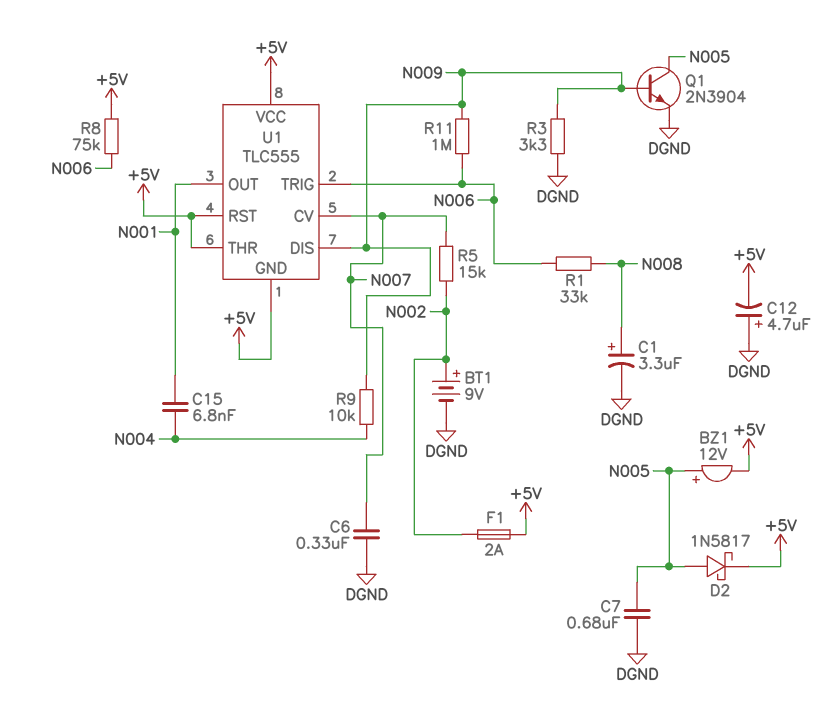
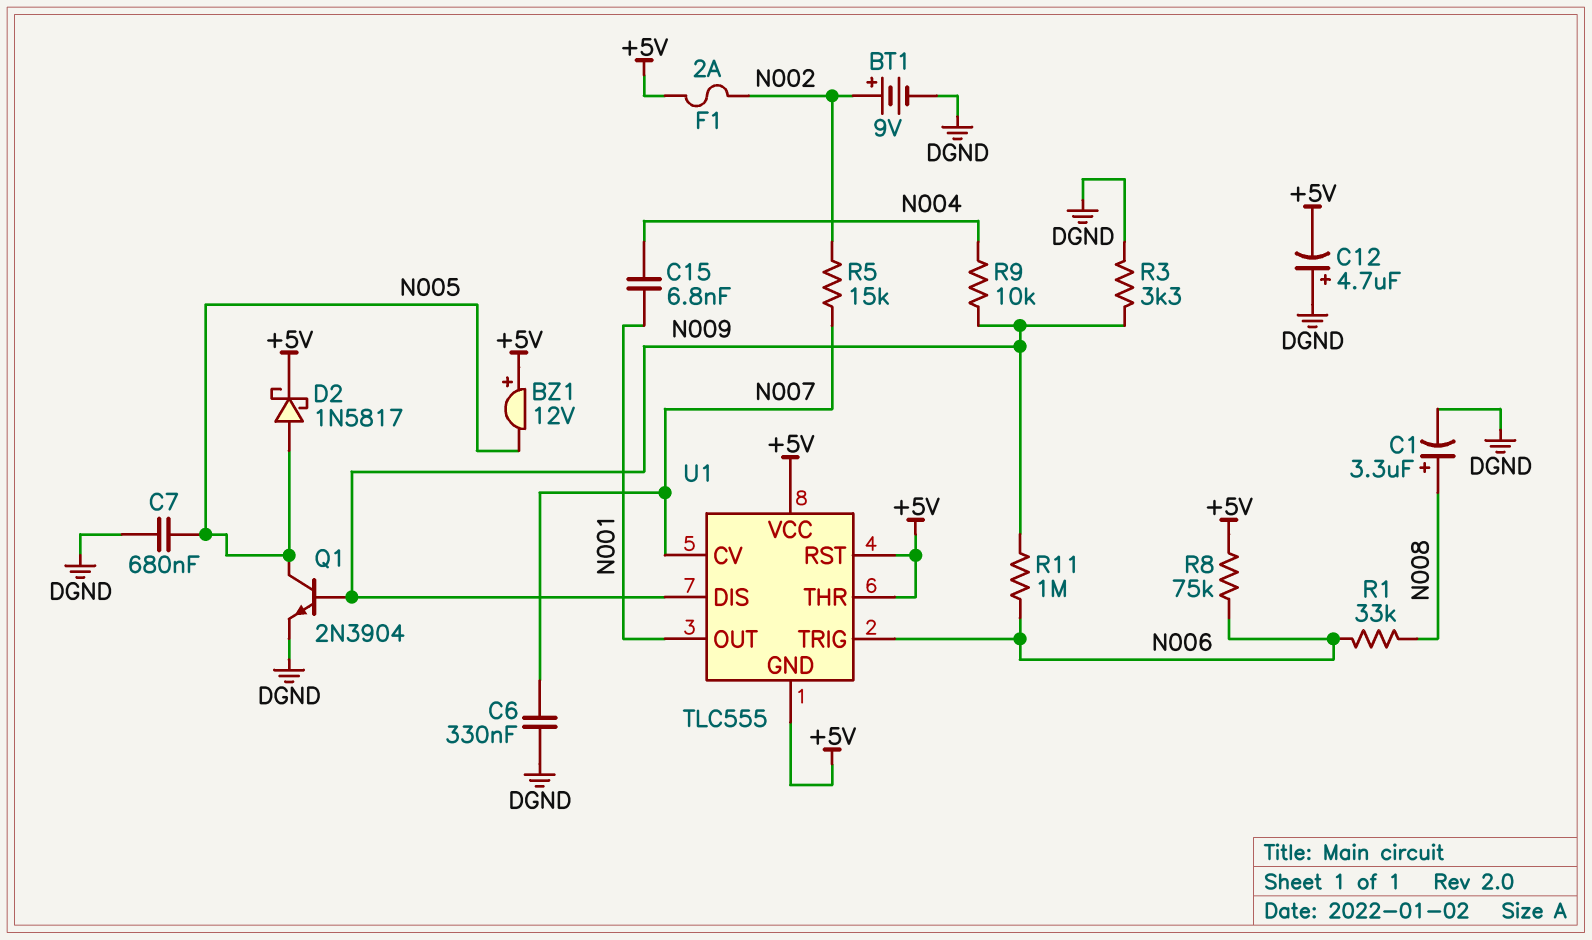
BZ1: buzzer 12V (plus N005, minus +5V) -> buzzer 12V (plus +5V, minus N005)

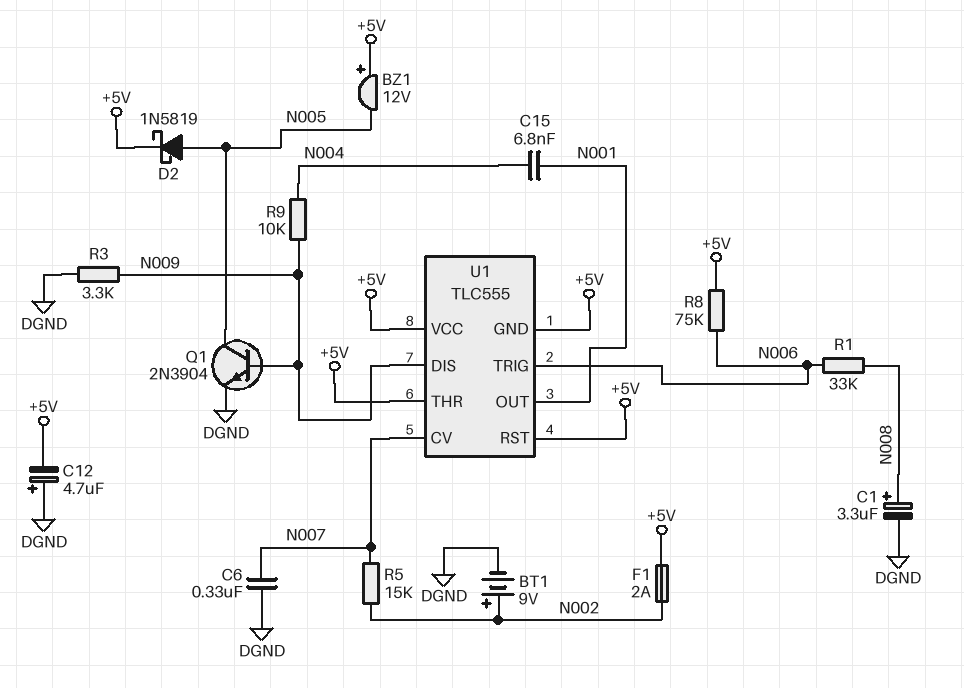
C7: 680nF (DGND, N005) -> none
D2: schottky 1N5817 (A N005, K +5V) -> schottky 1N5819 (A N005, K +5V)
R11: 1M (N006, N009) -> none

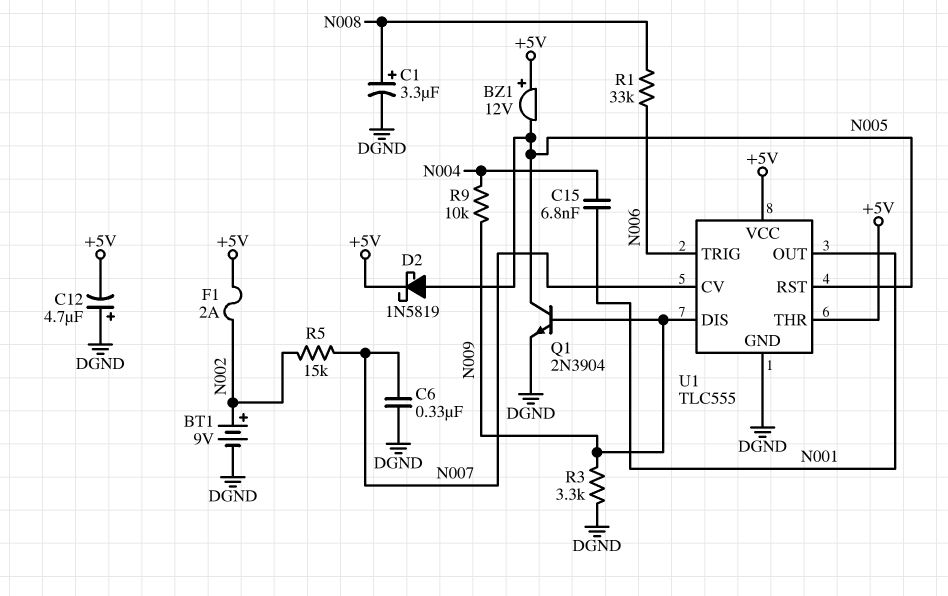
R8: 75k (+5V, N006) -> none
U1 pin GND: +5V -> DGND
U1 pin RST: +5V -> N005

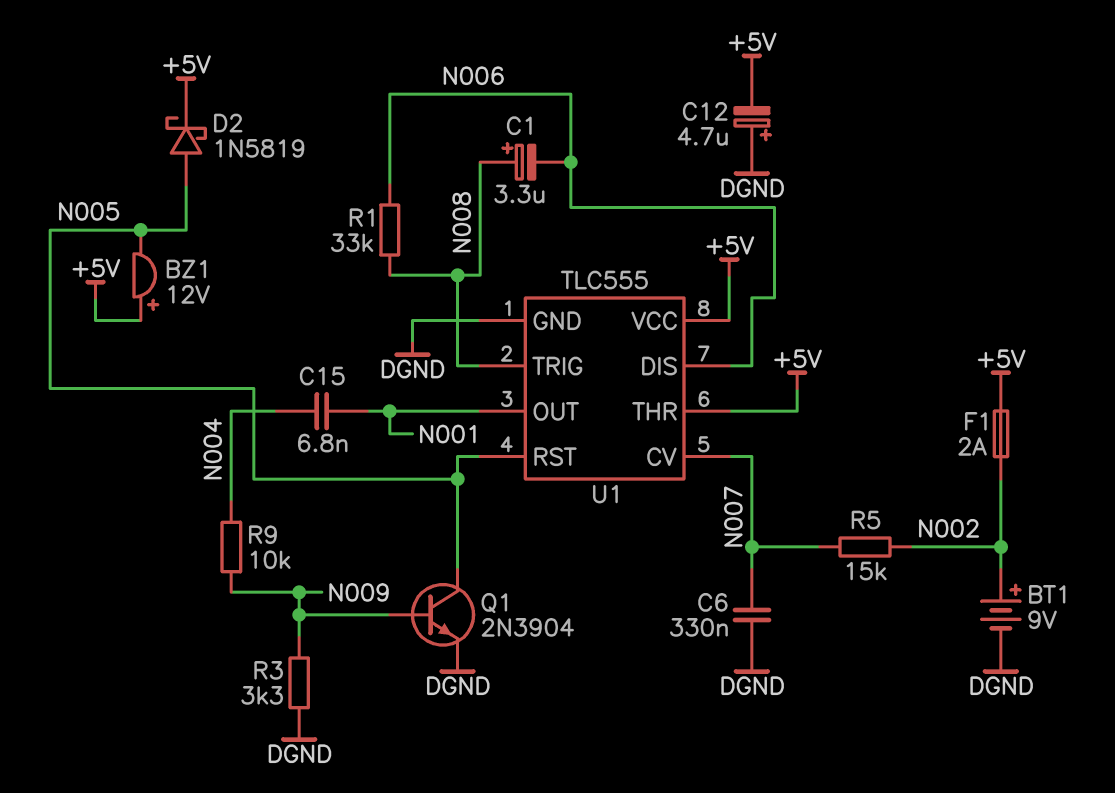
C1: 3.3uF (plus N008, minus DGND) -> 3.3uF (plus N008, minus N006)
U1 pin DIS: N009 -> N006
U1 pin TRIG: N006 -> N008

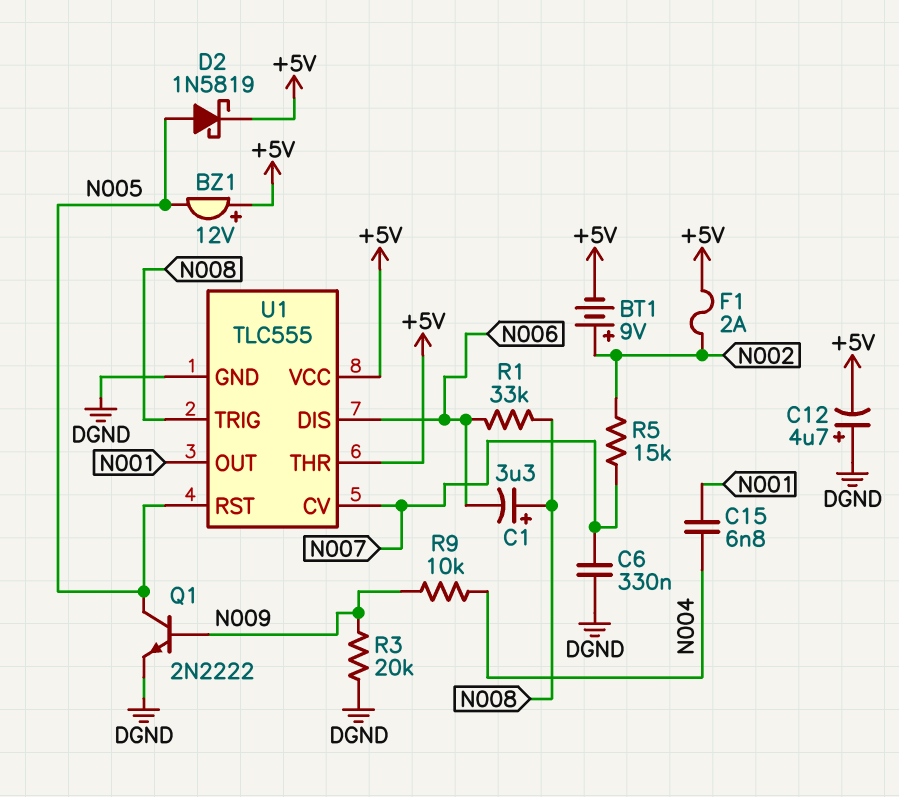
BT1: 9V (plus N002, minus DGND) -> 9V (plus N002, minus +5V)
Q1: NPN 2N3904 (B N009, C N005, E DGND) -> NPN 2N2222 (B N009, C N005, E DGND)
R3: 3.3k (DGND, N009) -> 20k (DGND, N009)

